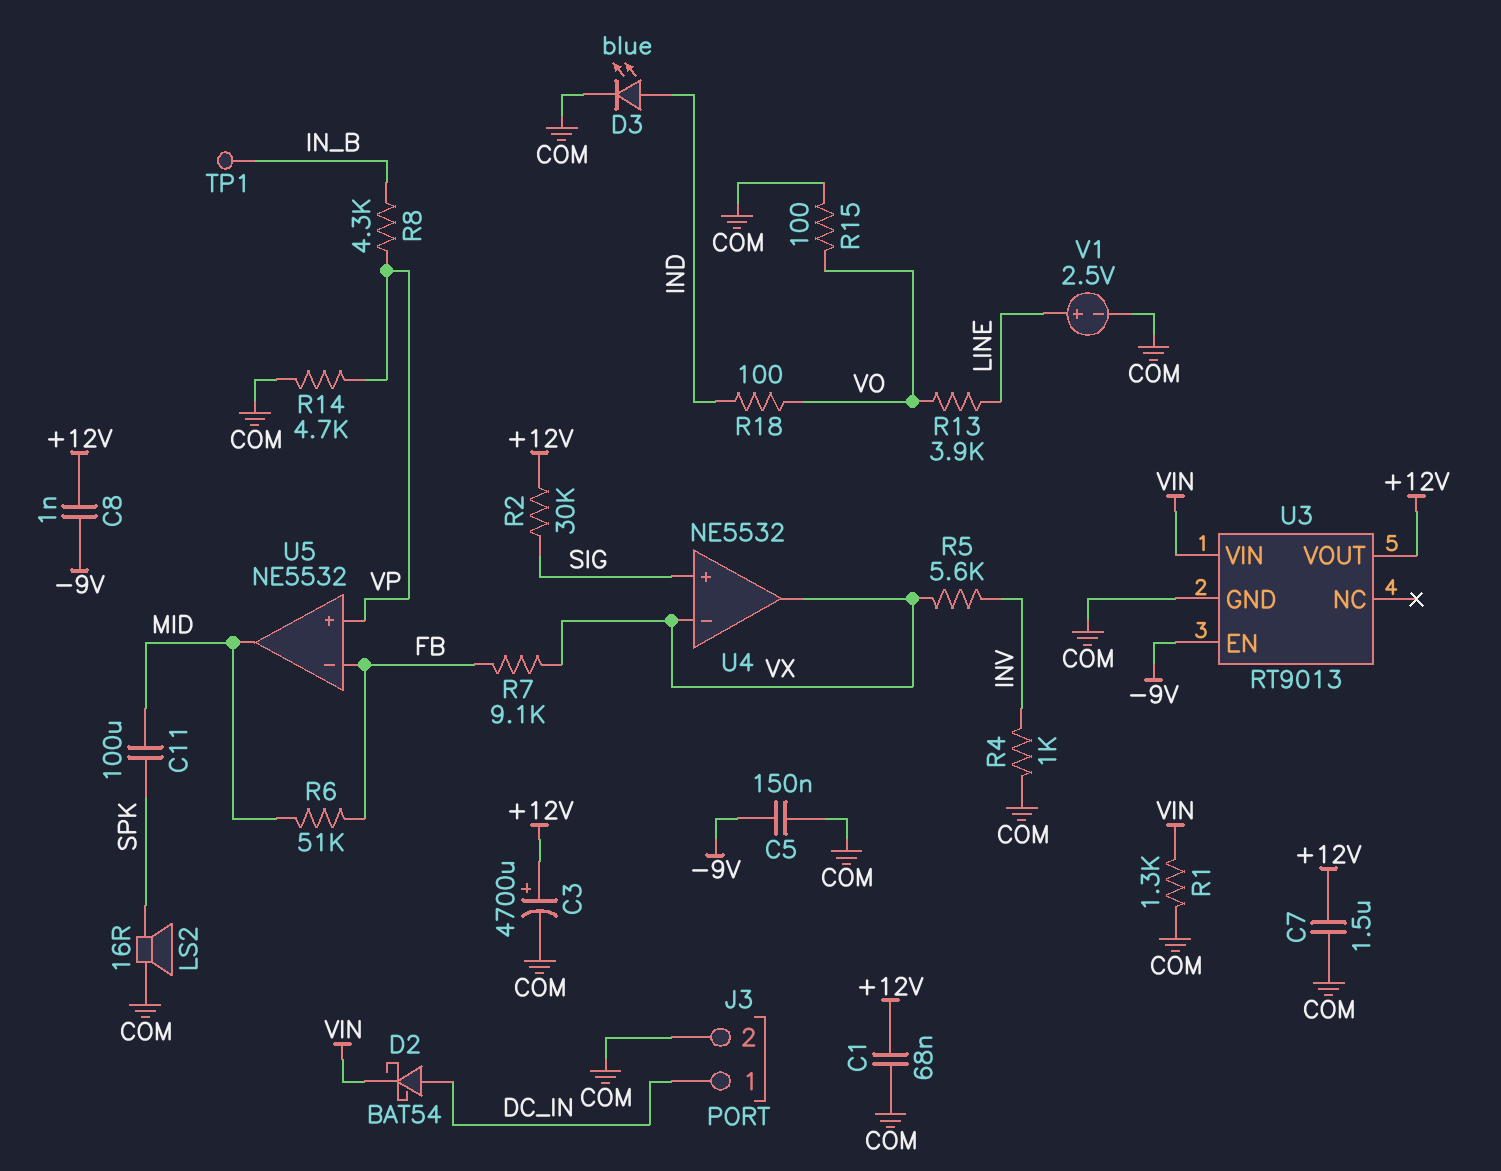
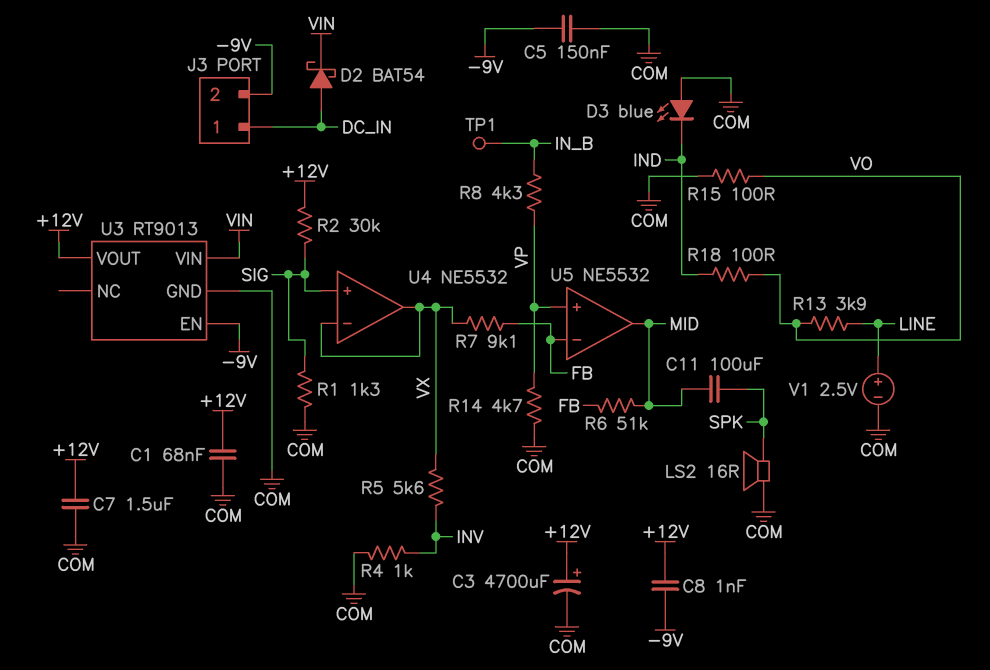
D3: LED blue (A IND, K COM) -> LED blue (A COM, K IND)
J3 pin 2: COM -> -9V
R1: 1.3k (COM, VIN) -> 1.3k (COM, SIG)

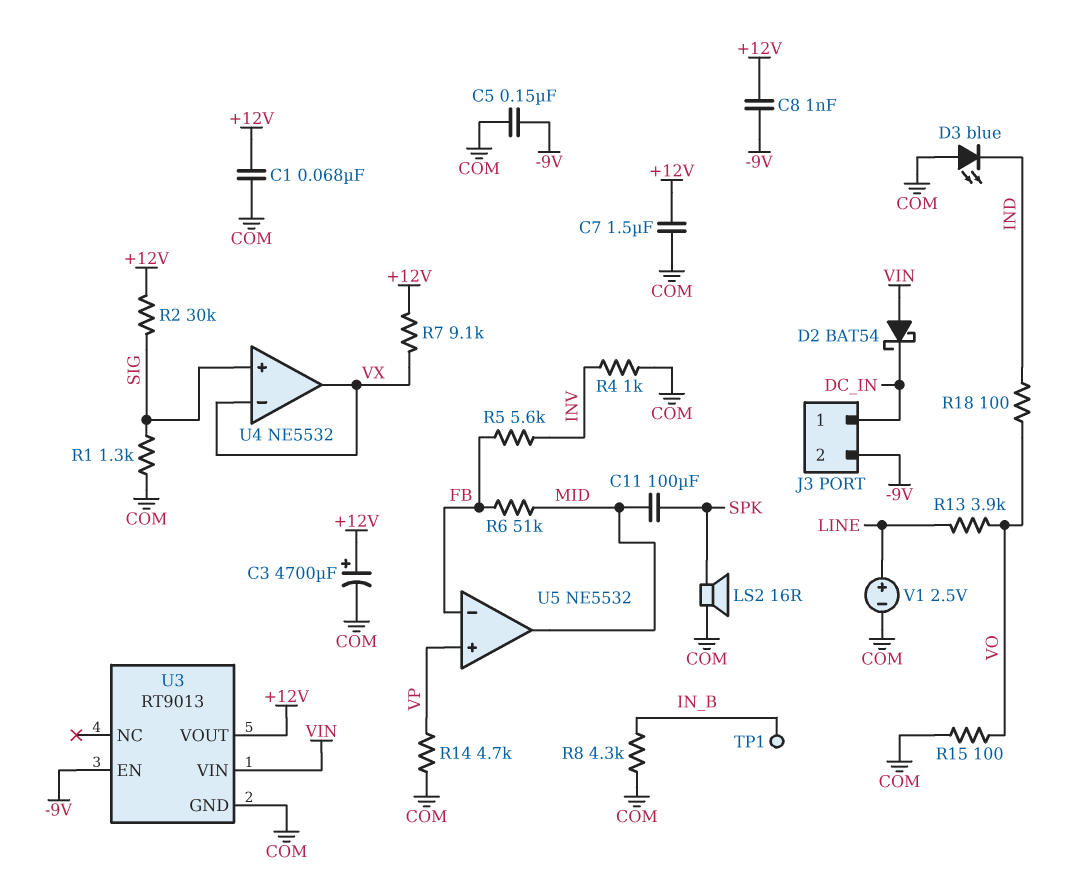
D2: schottky BAT54 (A DC_IN, K VIN) -> schottky BAT54 (A VIN, K DC_IN)
R5: 5.6k (INV, VX) -> 5.6k (FB, INV)
R7: 9.1k (FB, VX) -> 9.1k (+12V, VX)
R8: 4.3k (IN_B, VP) -> 4.3k (COM, IN_B)

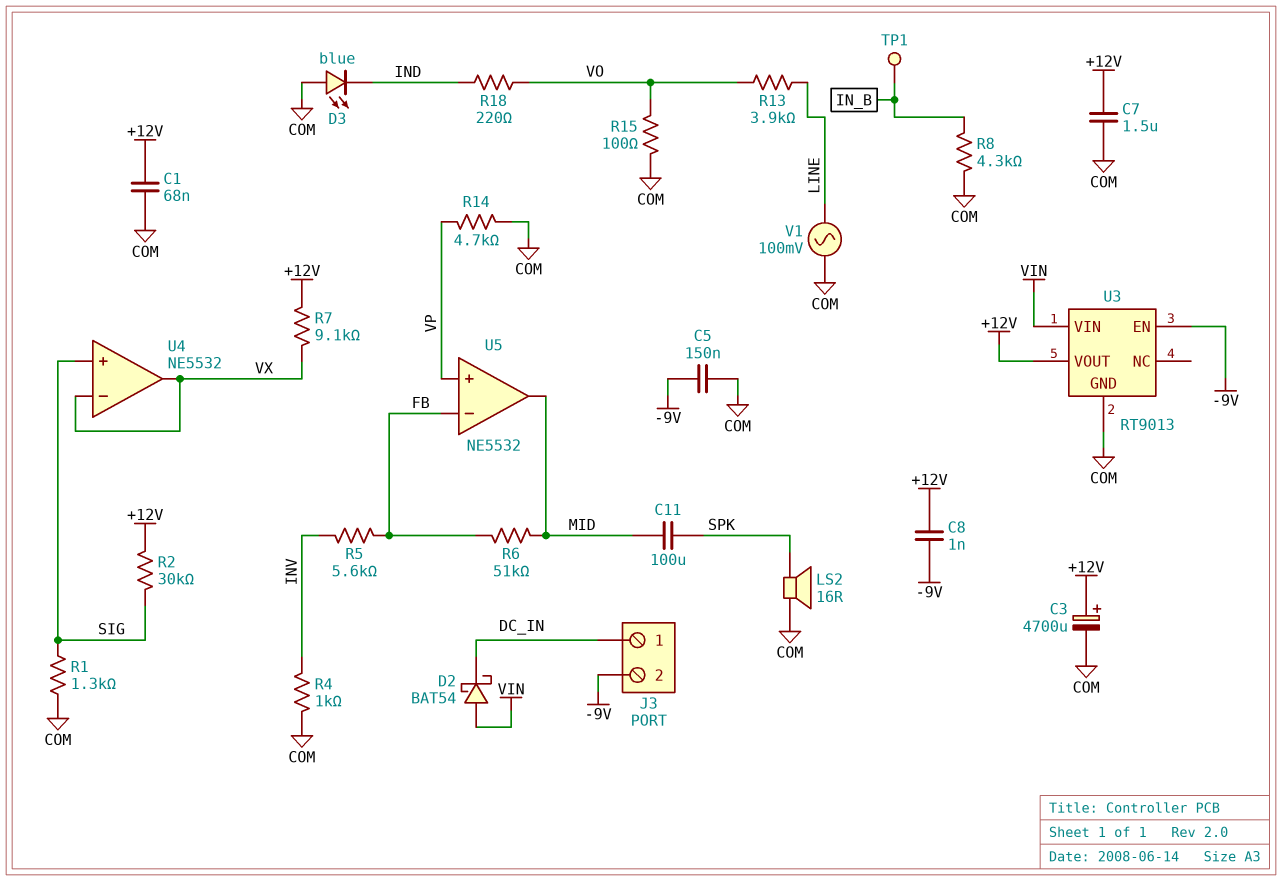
R18: 100 (IND, VO) -> 220 (IND, VO)
V1: 2.5V (plus LINE, minus COM) -> AC 100mV (COM, LINE)

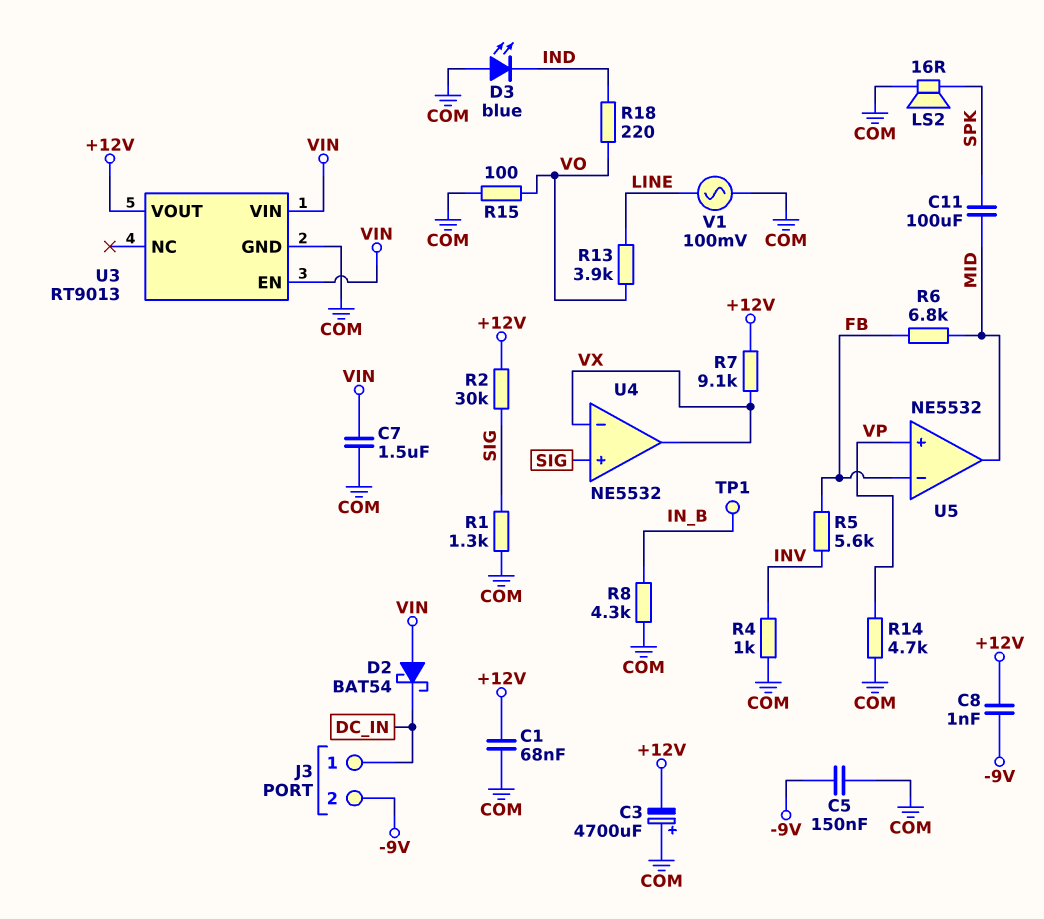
C3: 4700uF (plus +12V, minus COM) -> 4700uF (plus COM, minus +12V)
C7: 1.5uF (+12V, COM) -> 1.5uF (COM, VIN)
R6: 51k (FB, MID) -> 6.8k (FB, MID)
U3 pin EN: -9V -> VIN

